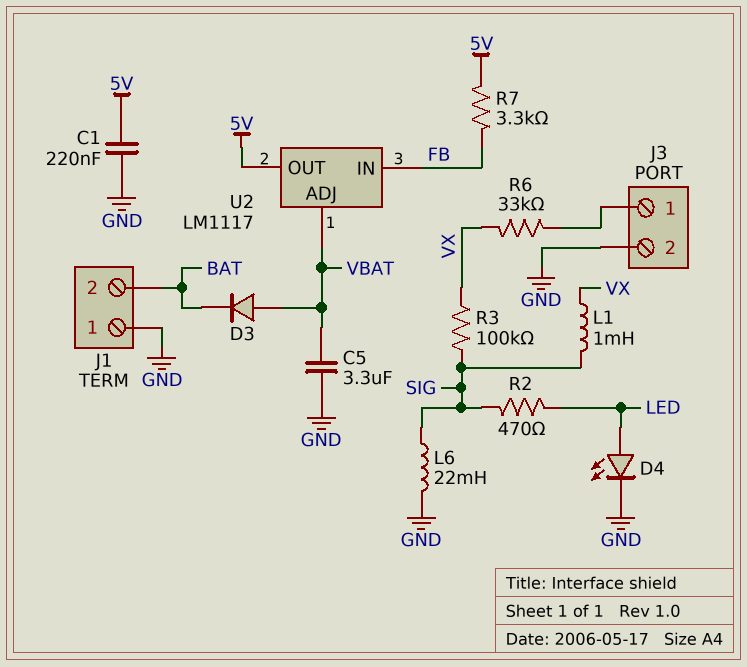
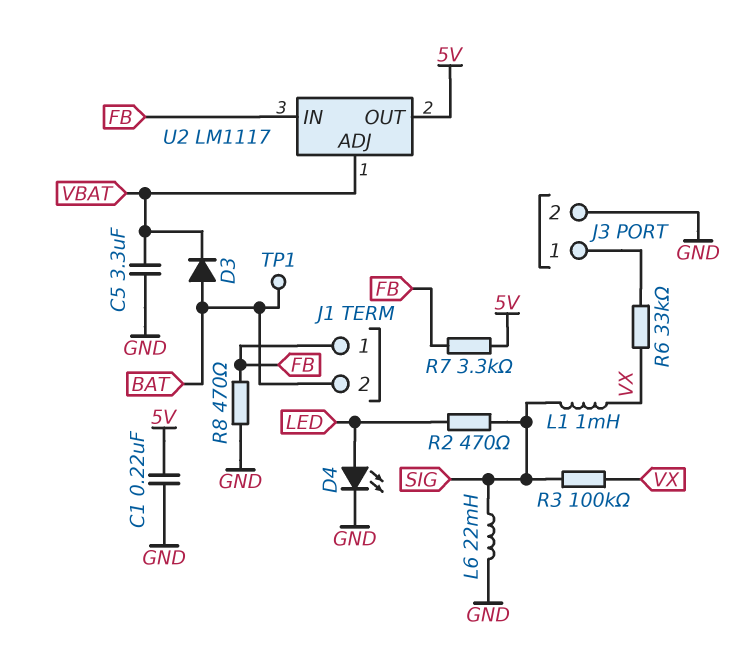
D3: diode (A VBAT, K BAT) -> diode (A BAT, K VBAT)
J1 pin 1: GND -> FB
R8: none -> 470 (FB, GND)
TP1: none -> test point (BAT)

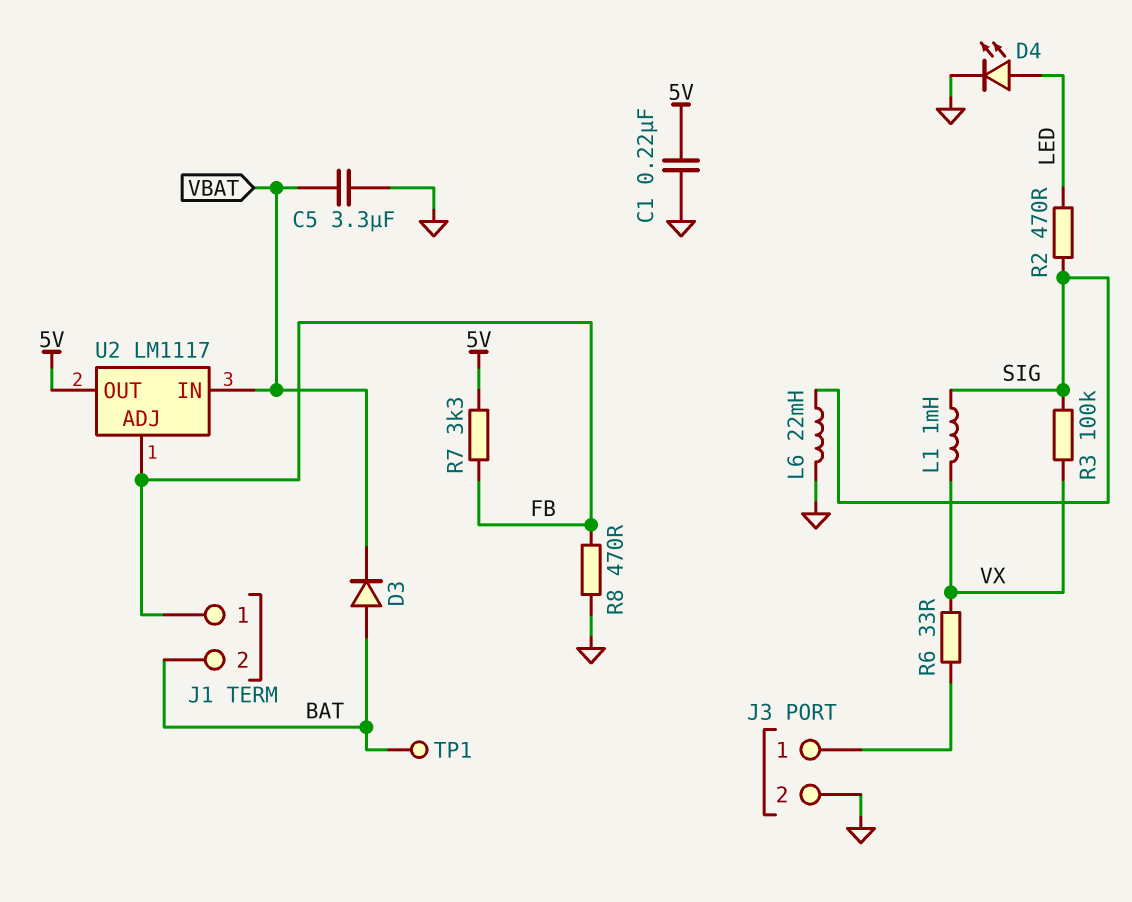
R6: 33k (J3/1, VX) -> 33 (J3/1, VX)
U2 pin ADJ: VBAT -> FB
U2 pin IN: FB -> VBAT

